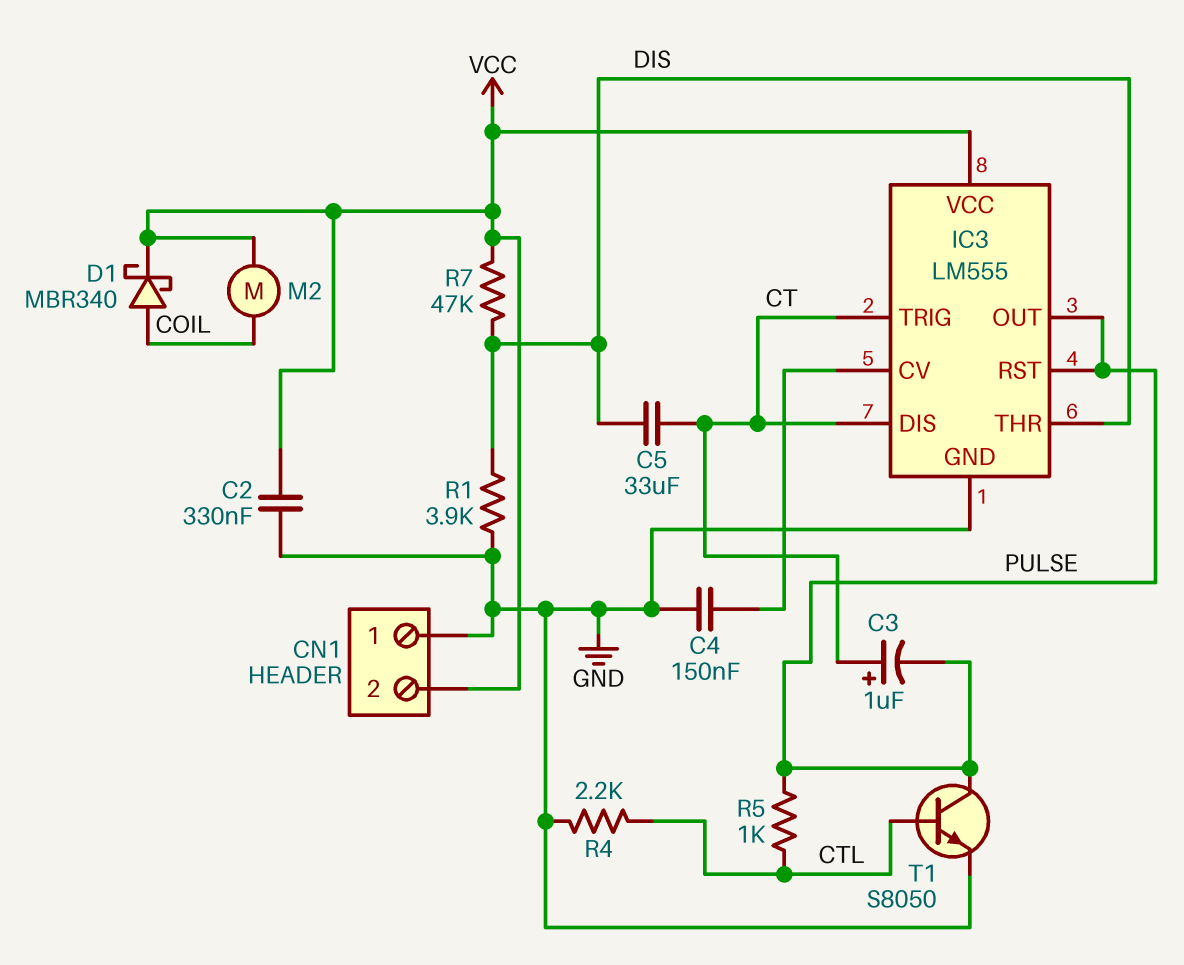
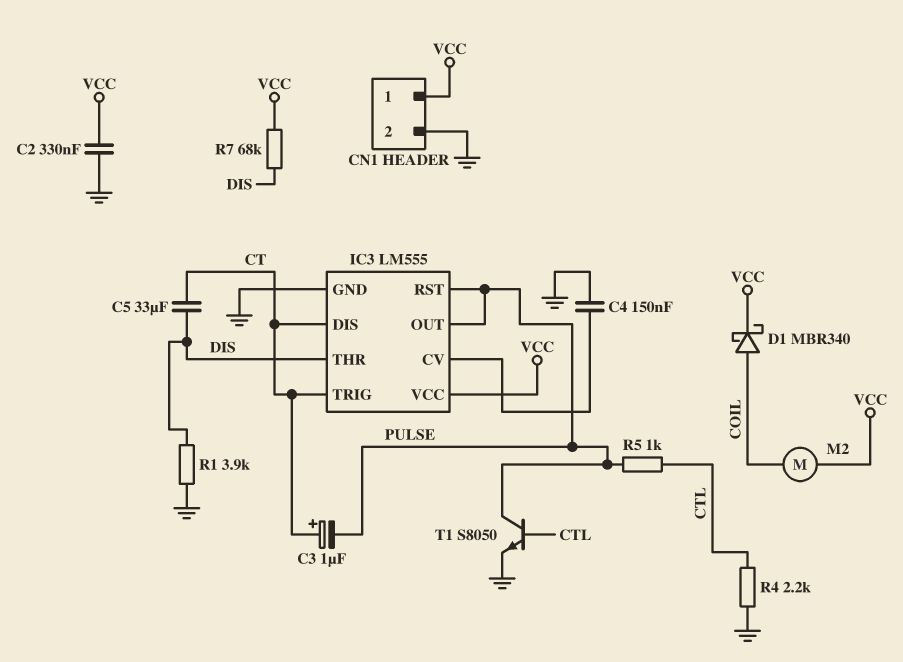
CN1 pin 1: GND -> VCC
CN1 pin 2: VCC -> GND
R7: 47k (DIS, VCC) -> 68k (DIS, VCC)

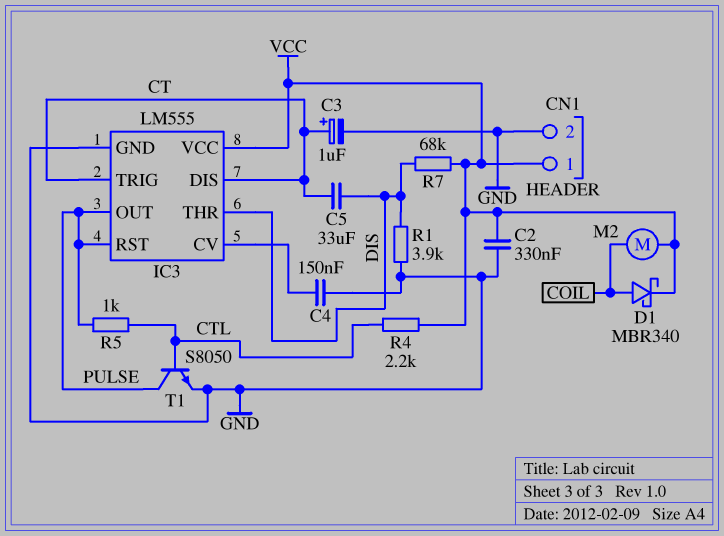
C3: 1uF (plus CT, minus PULSE) -> 1uF (plus CT, minus GND)
R4: 2.2k (CTL, GND) -> 2.2k (CTL, VCC)

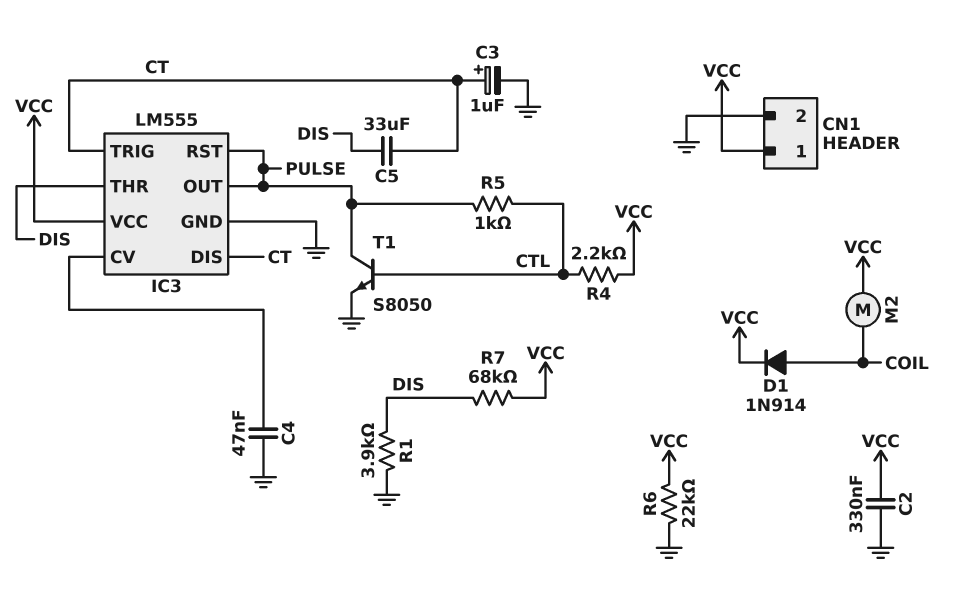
C4: 150nF (GND, IC3/CV) -> 47nF (GND, IC3/CV)
D1: schottky MBR340 (A COIL, K VCC) -> diode 1N914 (A COIL, K VCC)
R6: none -> 22k (GND, VCC)

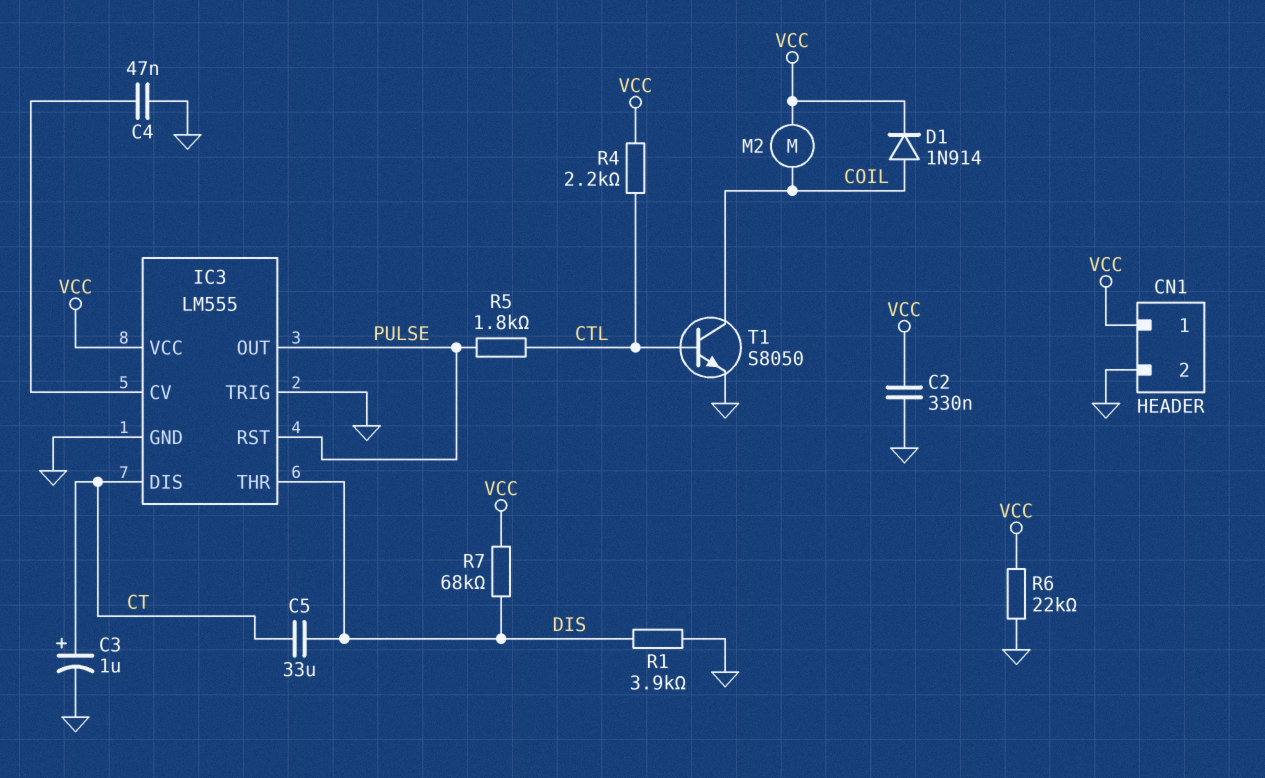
IC3 pin TRIG: CT -> GND
R5: 1k (CTL, PULSE) -> 1.8k (CTL, PULSE)
T1: NPN S8050 (B CTL, C PULSE, E GND) -> NPN S8050 (B CTL, C COIL, E GND)

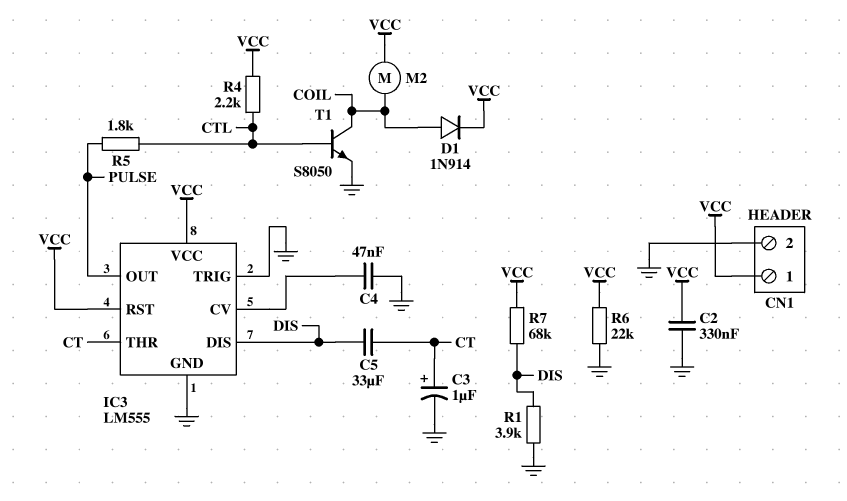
IC3 pin DIS: CT -> DIS
IC3 pin RST: PULSE -> VCC
IC3 pin THR: DIS -> CT

